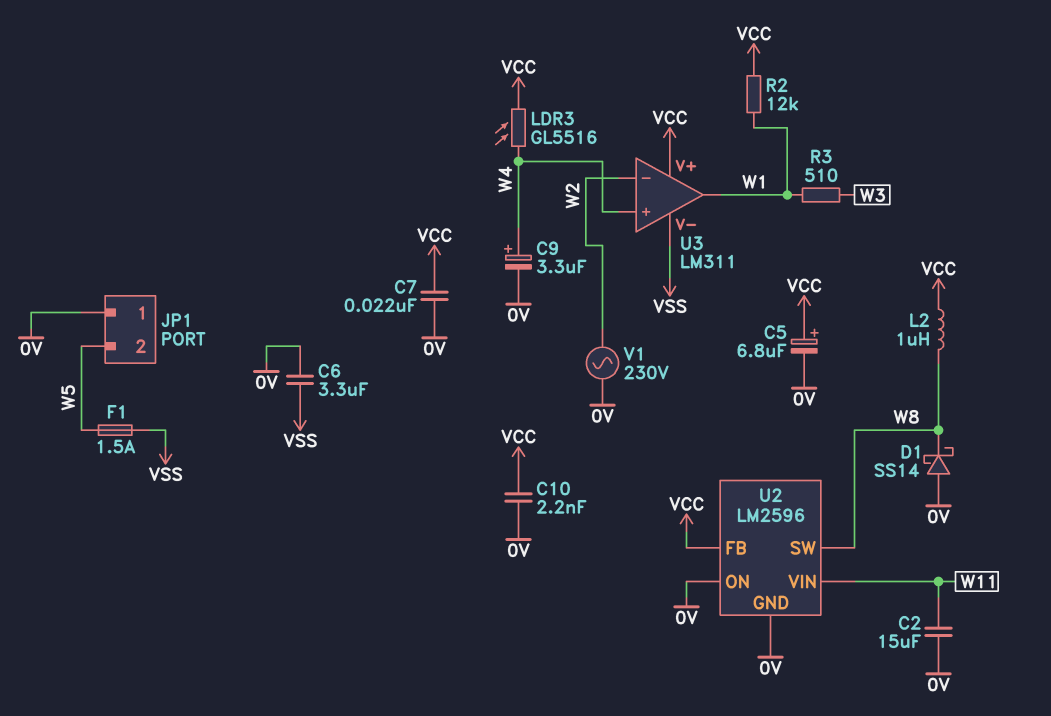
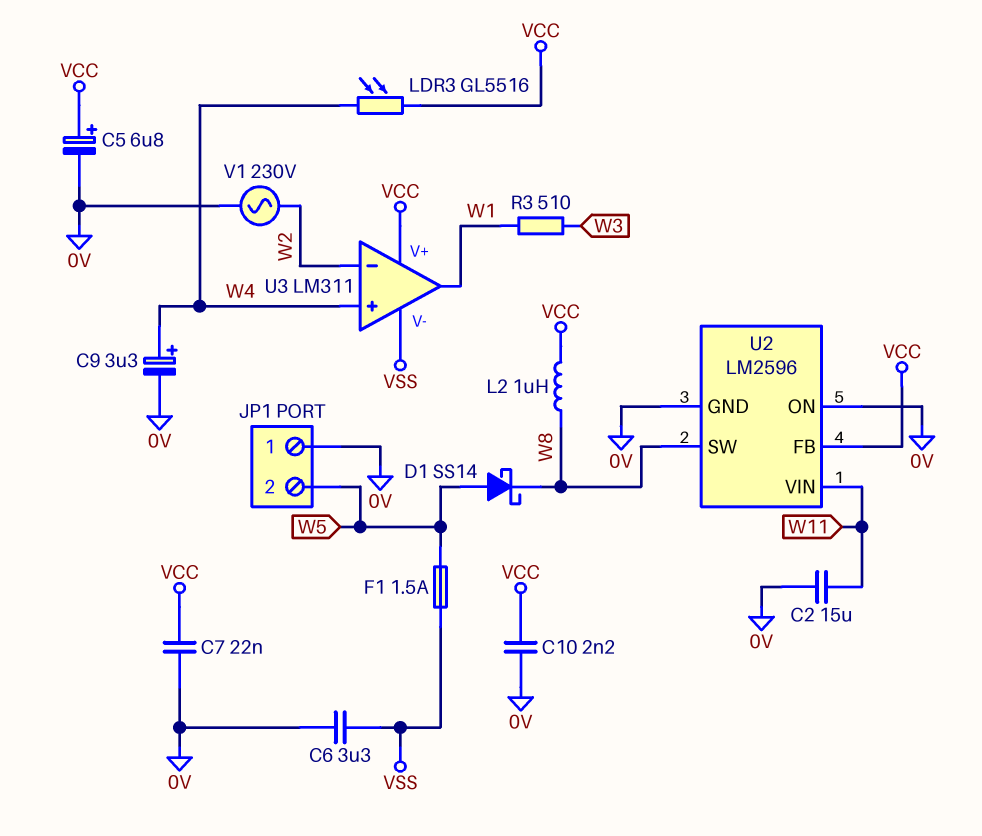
D1: schottky SS14 (A 0V, K W8) -> schottky SS14 (A W5, K W8)
R2: 12k (VCC, W1) -> none

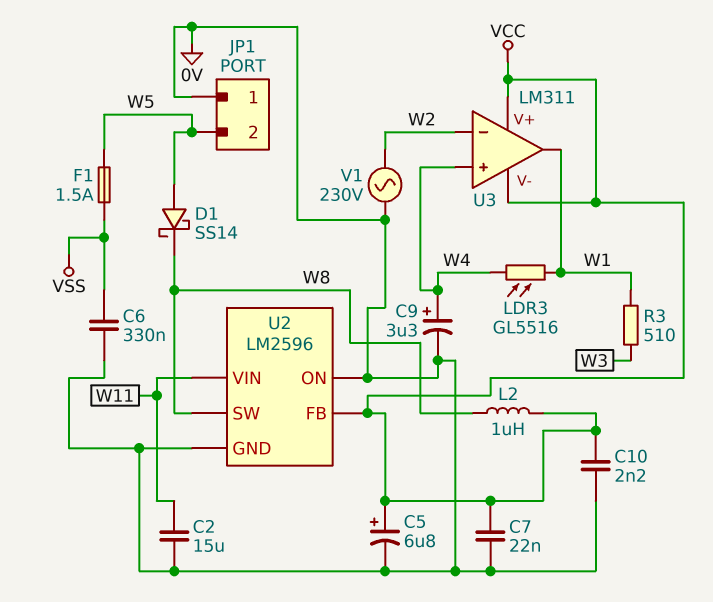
C6: 3.3uF (0V, VSS) -> 330nF (0V, VSS)
LDR3: GL5516 (VCC, W4) -> GL5516 (W1, W4)
U3 pin V-: VSS -> VCC

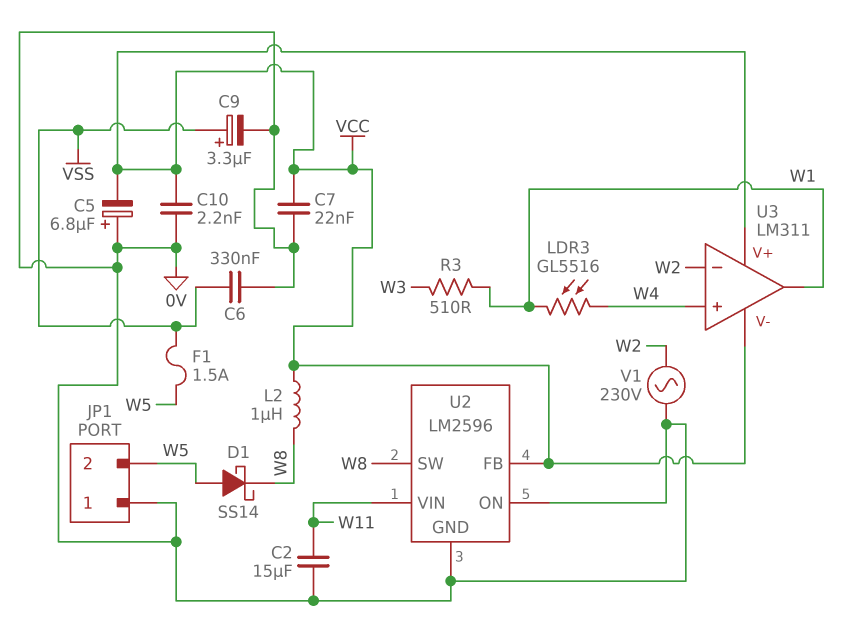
C5: 6.8uF (plus VCC, minus 0V) -> 6.8uF (plus 0V, minus VCC)
C9: 3.3uF (plus W4, minus 0V) -> 3.3uF (plus VSS, minus 0V)

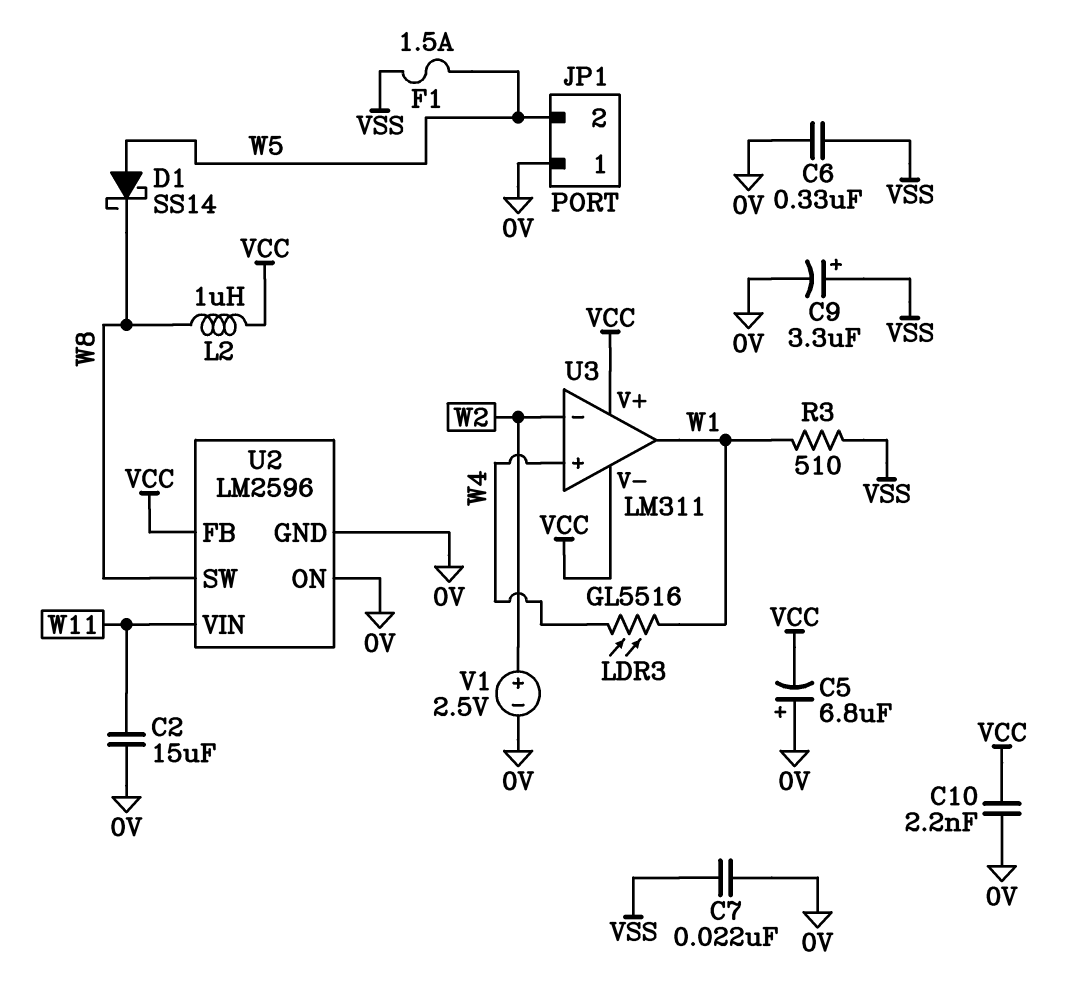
C7: 22nF (0V, VCC) -> 22nF (0V, VSS)
R3: 510 (W1, W3) -> 510 (VSS, W1)
V1: AC 230V (0V, W2) -> 2.5V (plus W2, minus 0V)

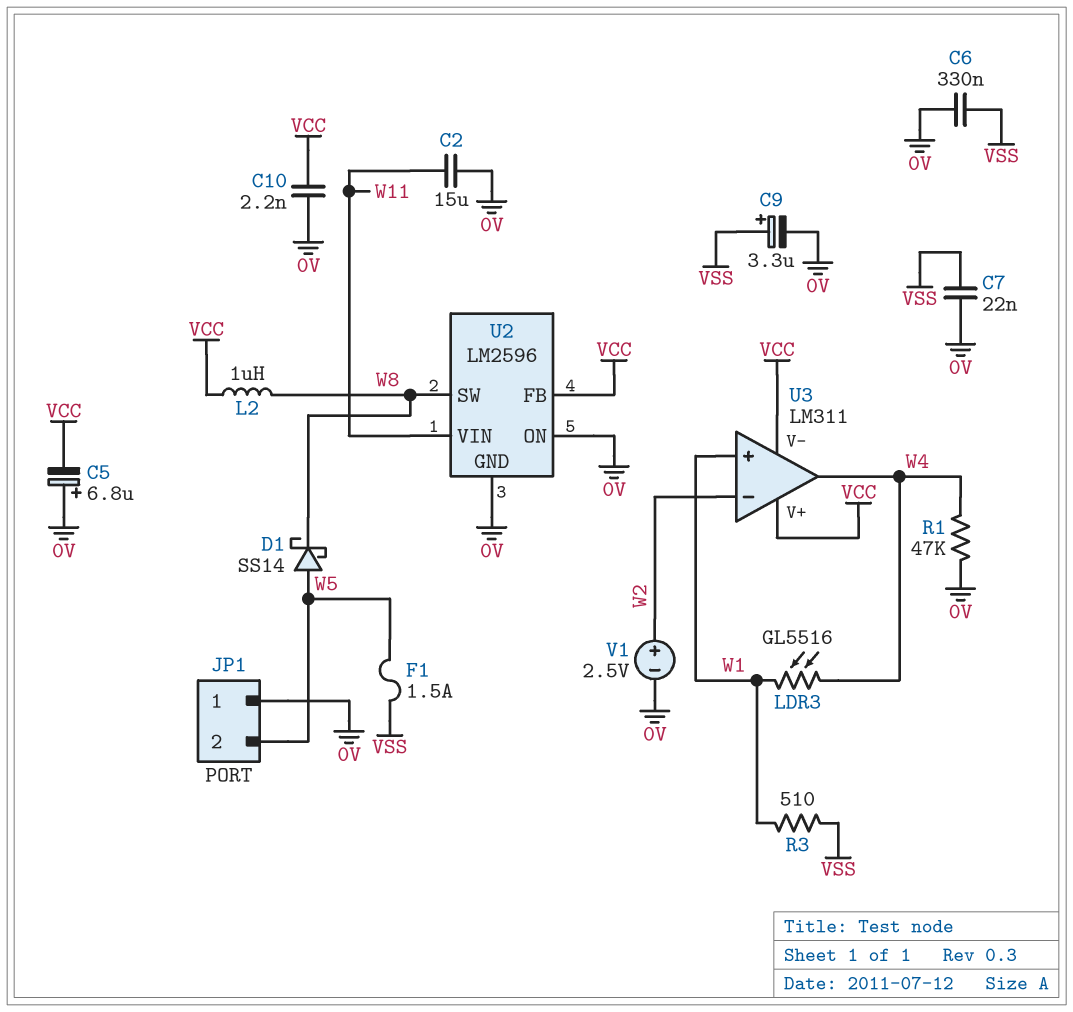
R1: none -> 47k (0V, W4)
U3 pin in+: W4 -> W1
U3 pin out: W1 -> W4

